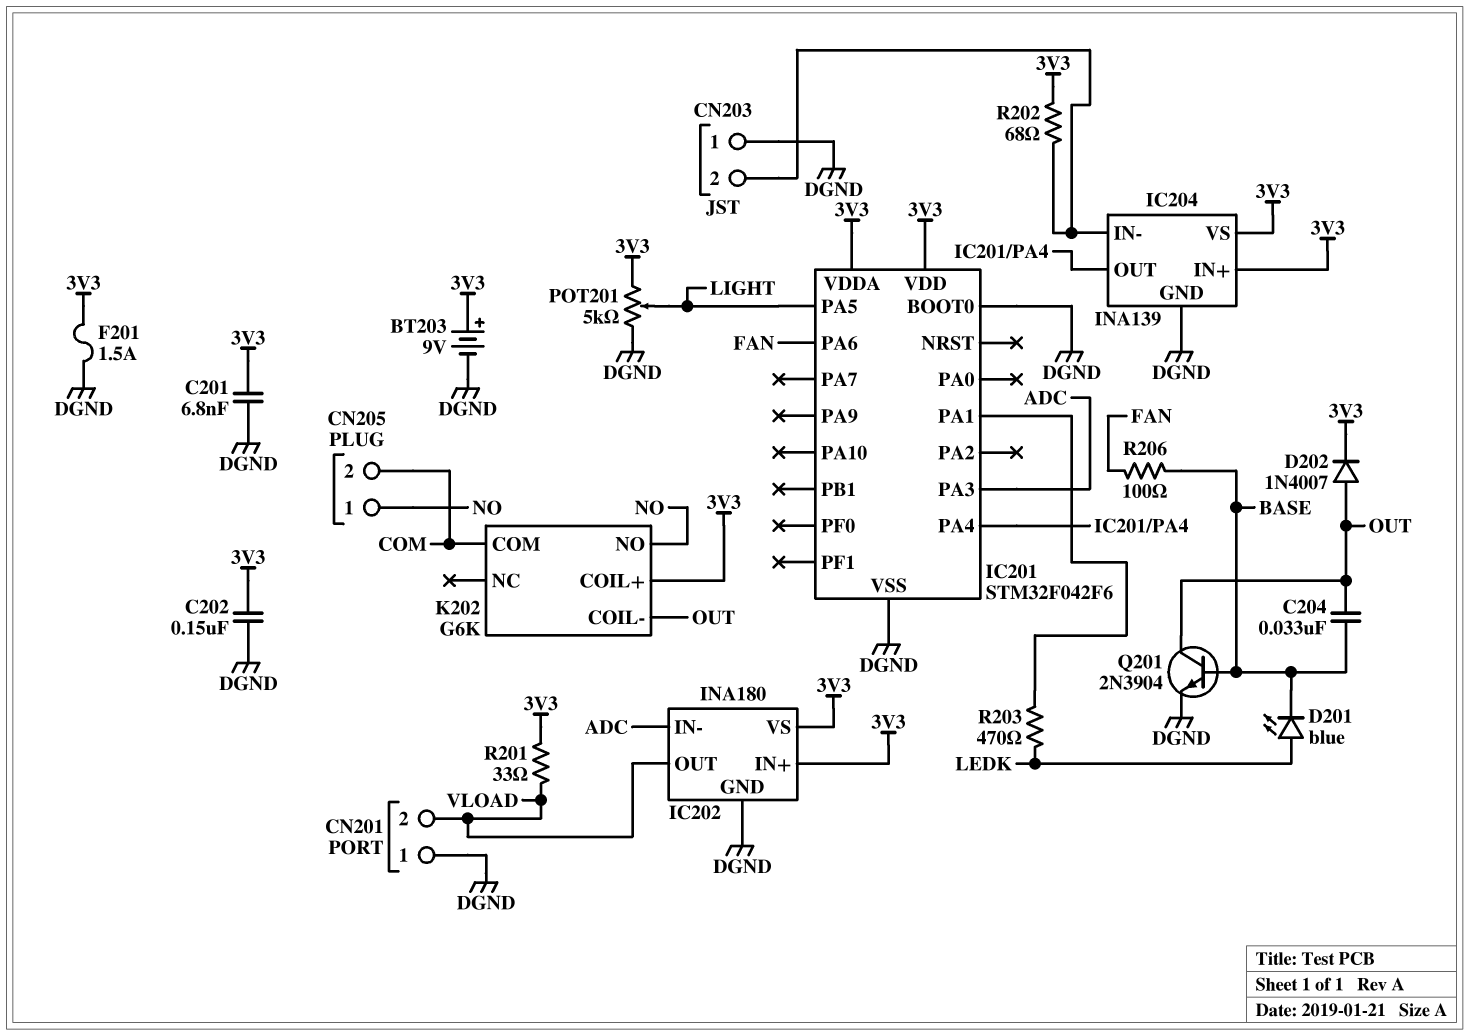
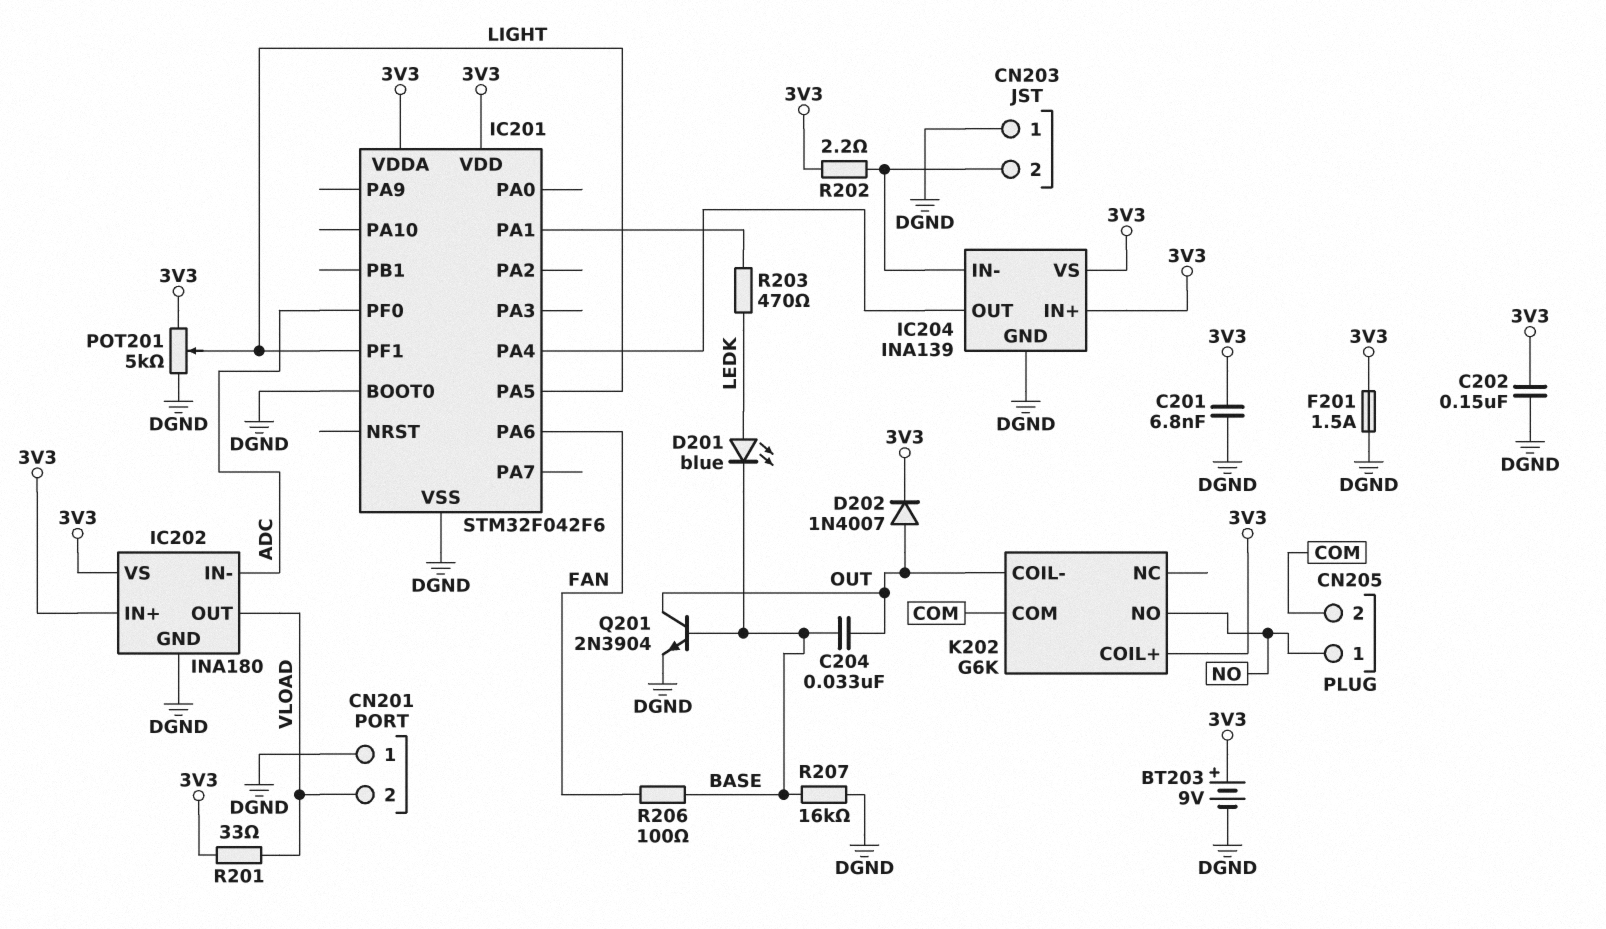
IC201 pin PA3: ADC -> none
IC201 pin PF0: none -> ADC
IC201 pin PF1: none -> LIGHT
R202: 68 (3V3, CN203/2) -> 2.2 (3V3, CN203/2)
R207: none -> 16k (BASE, DGND)

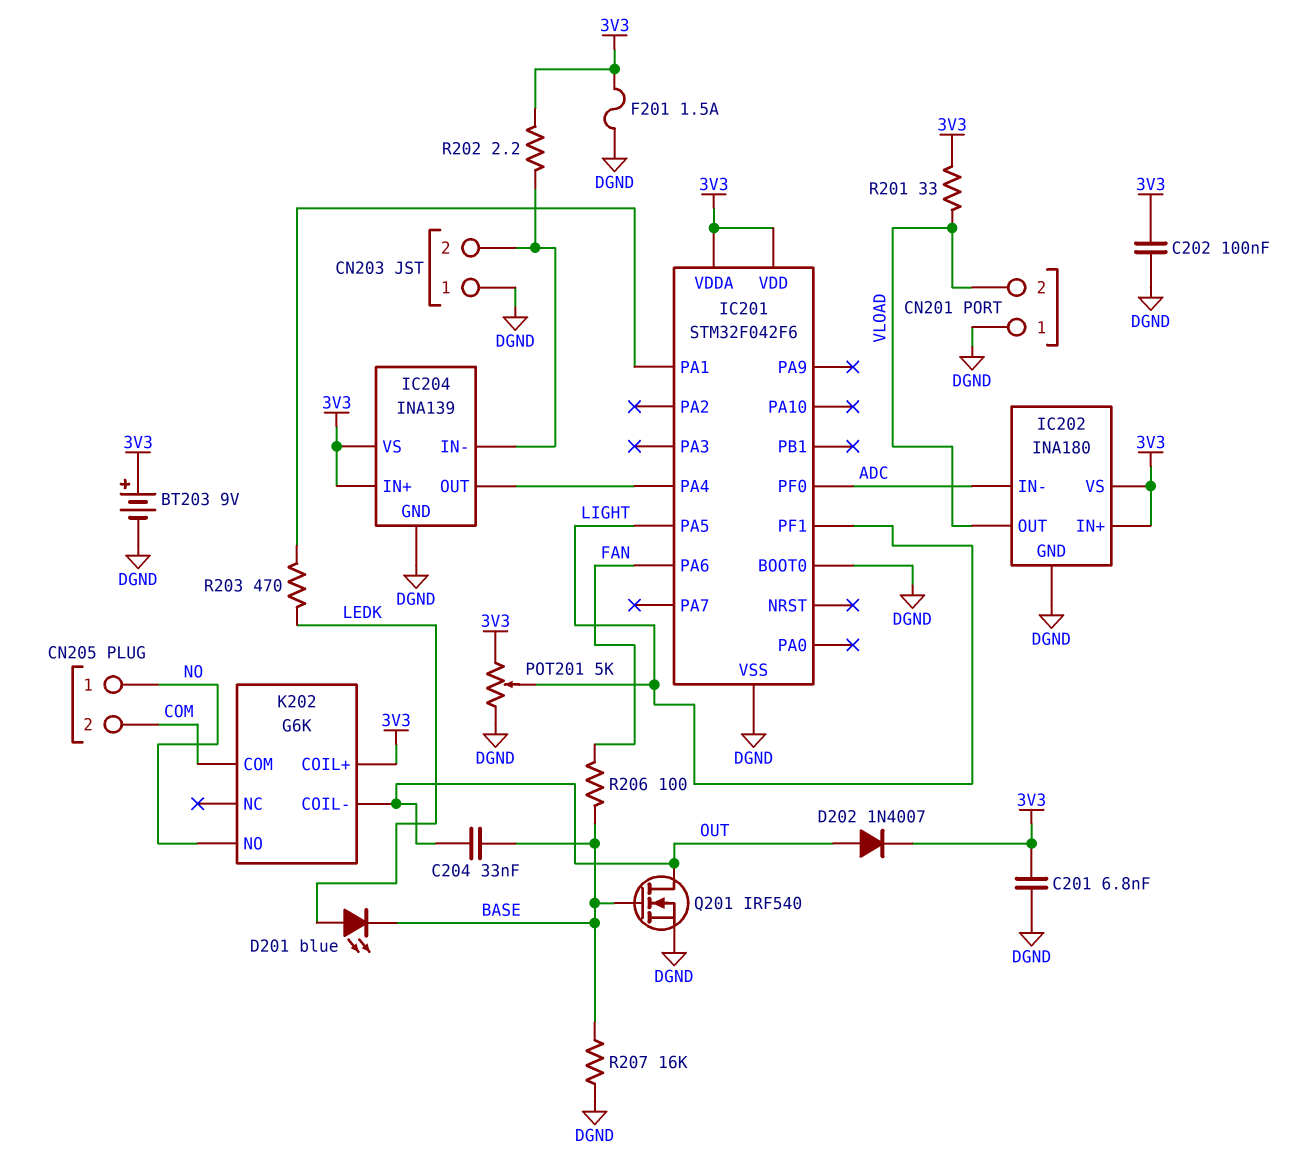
C202: 150nF (3V3, DGND) -> 100nF (3V3, DGND)
Q201: NPN 2N3904 (B BASE, C OUT, E DGND) -> NMOS IRF540 (G BASE, D OUT, S DGND)

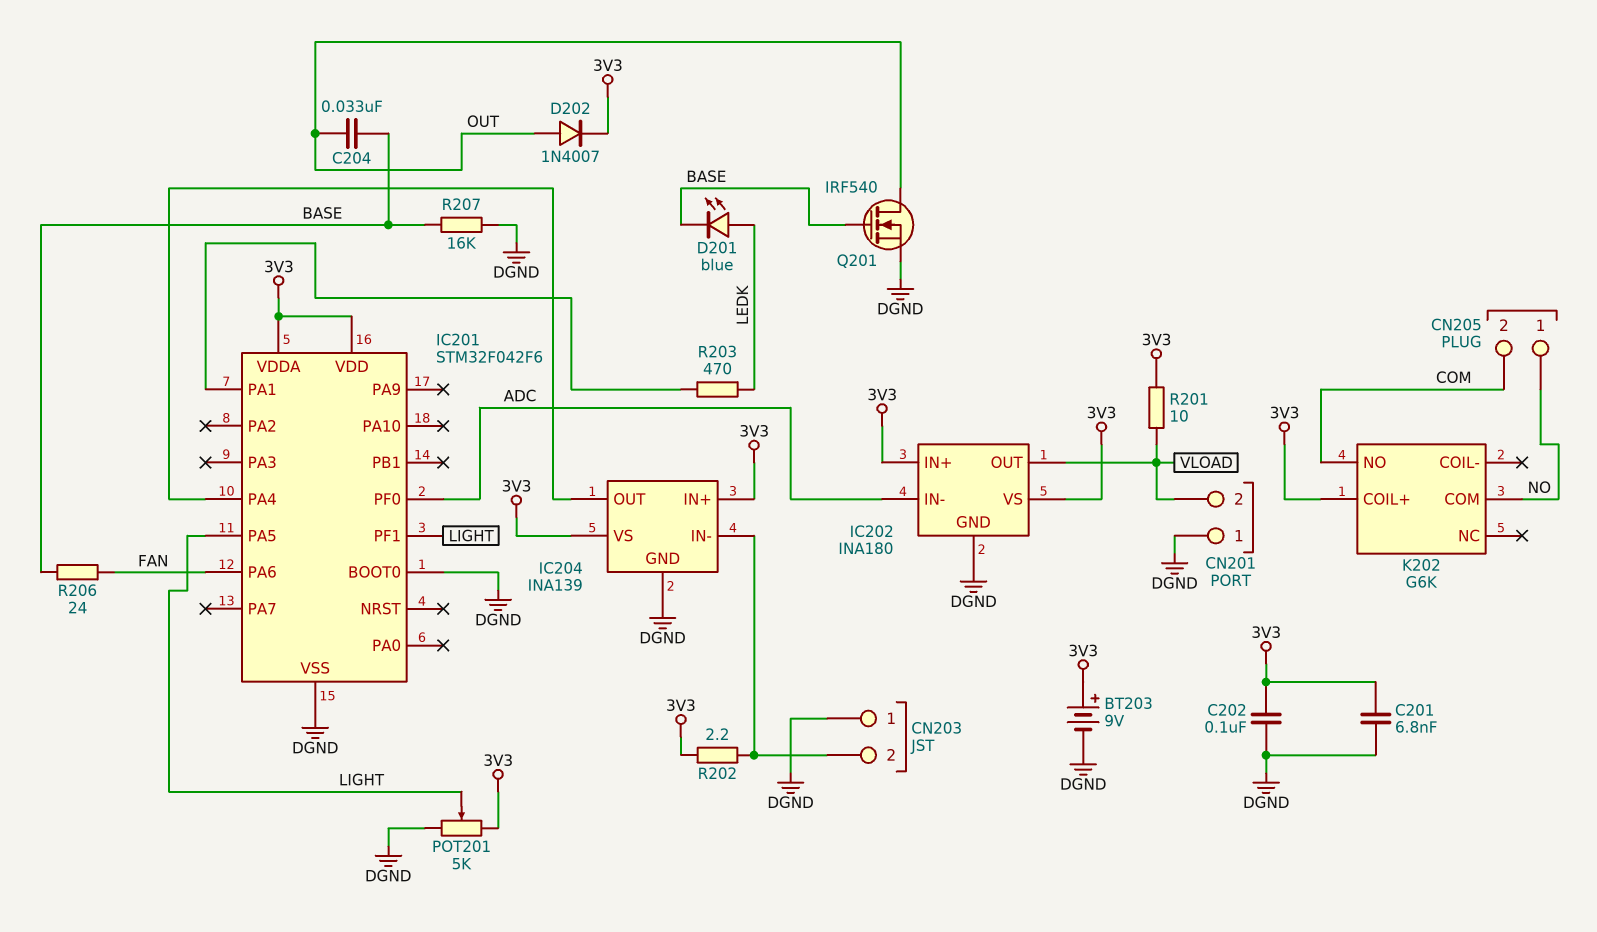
F201: 1.5A (3V3, DGND) -> none
K202 pin COIL-: OUT -> none
K202 pin COM: COM -> NO
K202 pin NO: NO -> COM
R201: 33 (3V3, VLOAD) -> 10 (3V3, VLOAD)
R206: 100 (BASE, FAN) -> 24 (BASE, FAN)

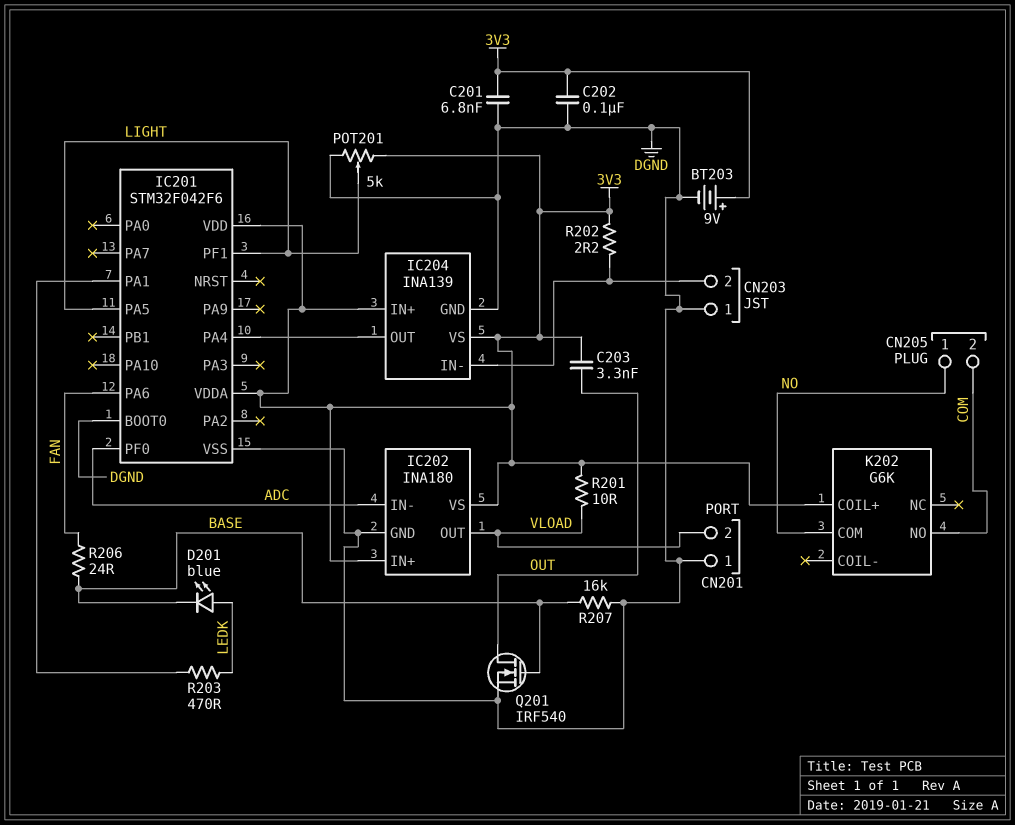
C203: none -> 3.3nF (3V3, OUT)
C204: 33nF (BASE, OUT) -> none
D202: diode 1N4007 (A OUT, K 3V3) -> none

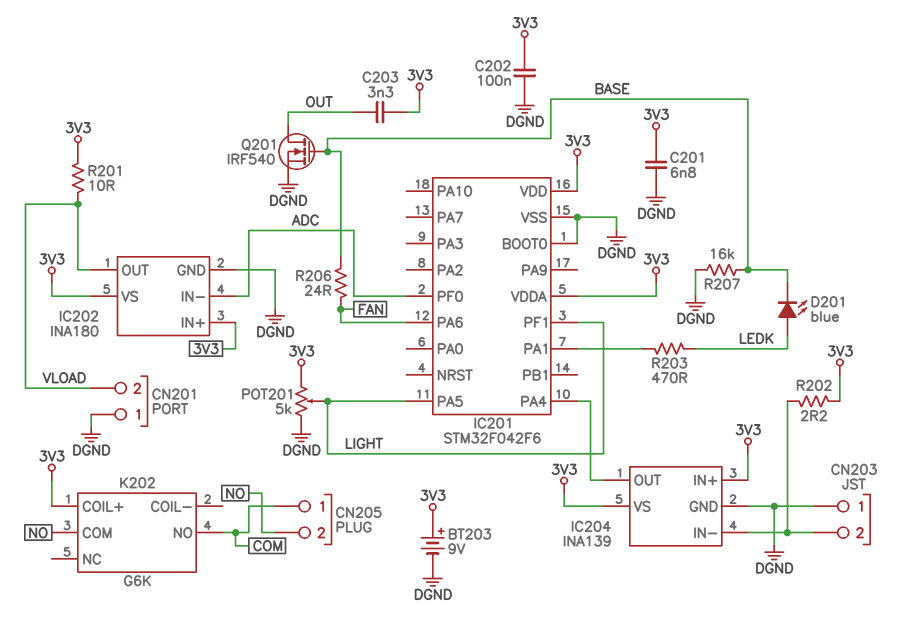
CN205 pin 1: NO -> COM
CN205 pin 2: COM -> NO

